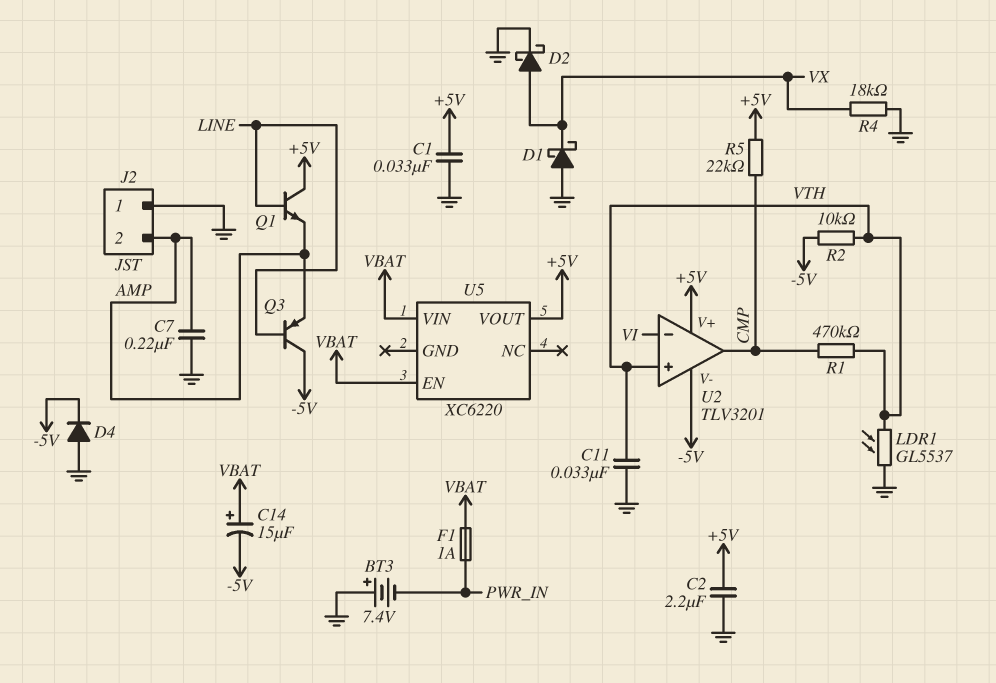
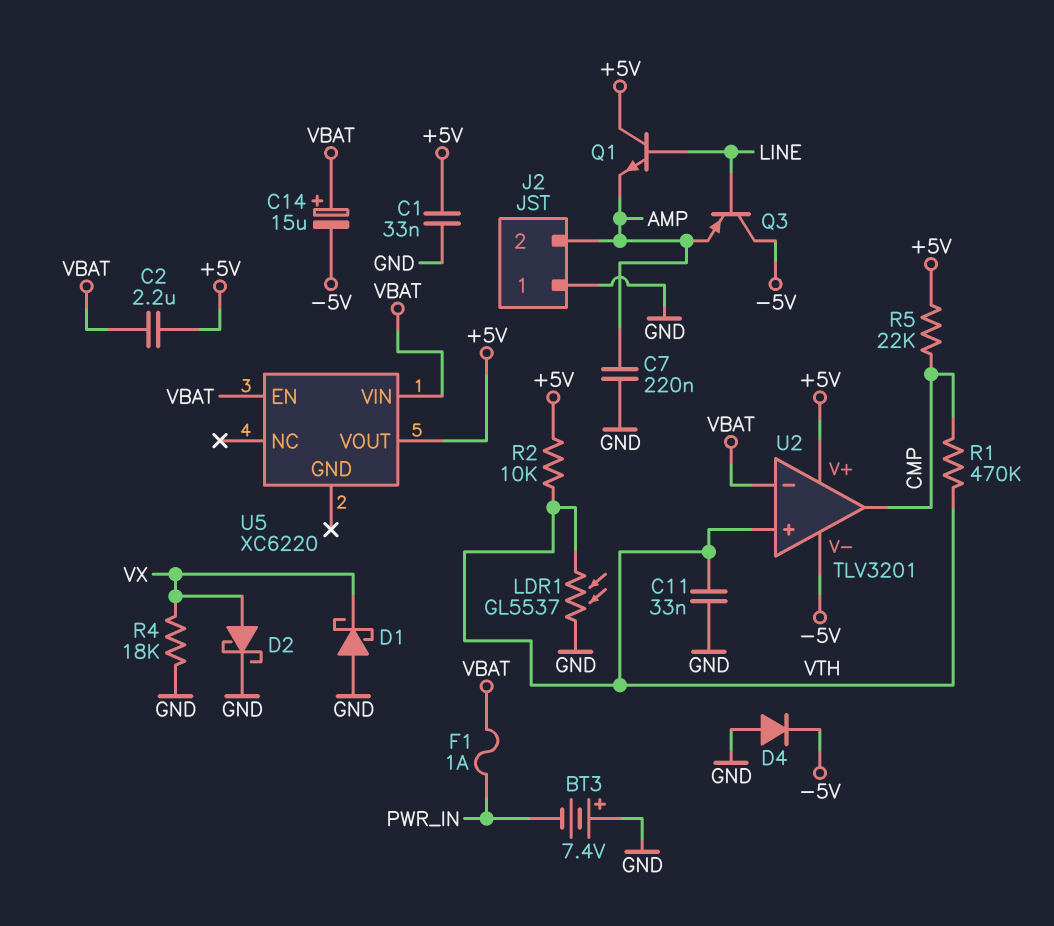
C2: 2.2uF (+5V, GND) -> 2.2uF (+5V, VBAT)
R2: 10k (-5V, VTH) -> 10k (+5V, VTH)
U2 pin in-: VI -> VBAT

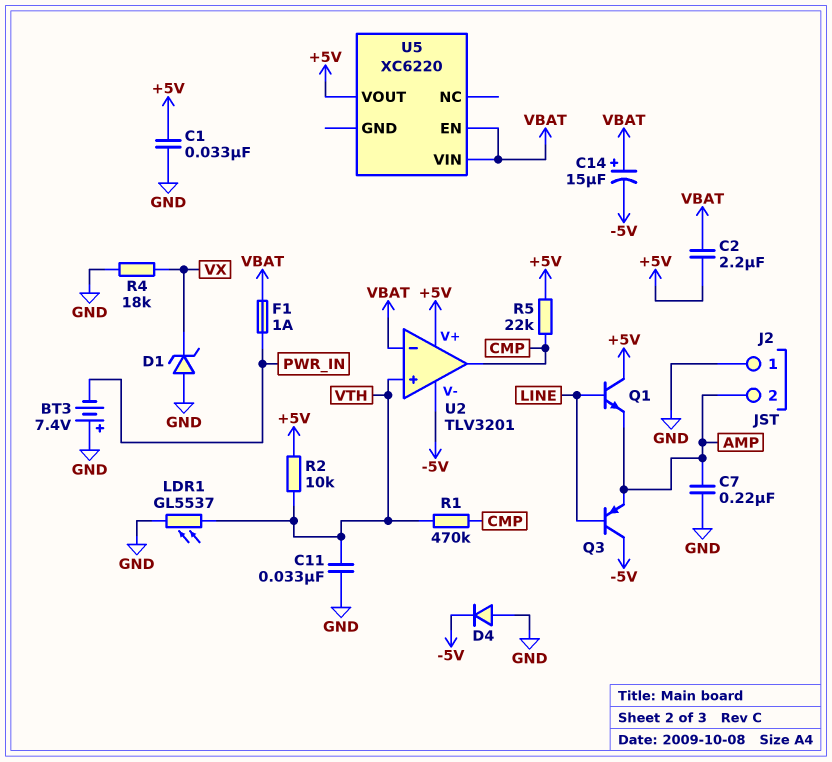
D1: schottky (A GND, K VX) -> zener (A GND, K VX)
D2: schottky (A VX, K GND) -> none

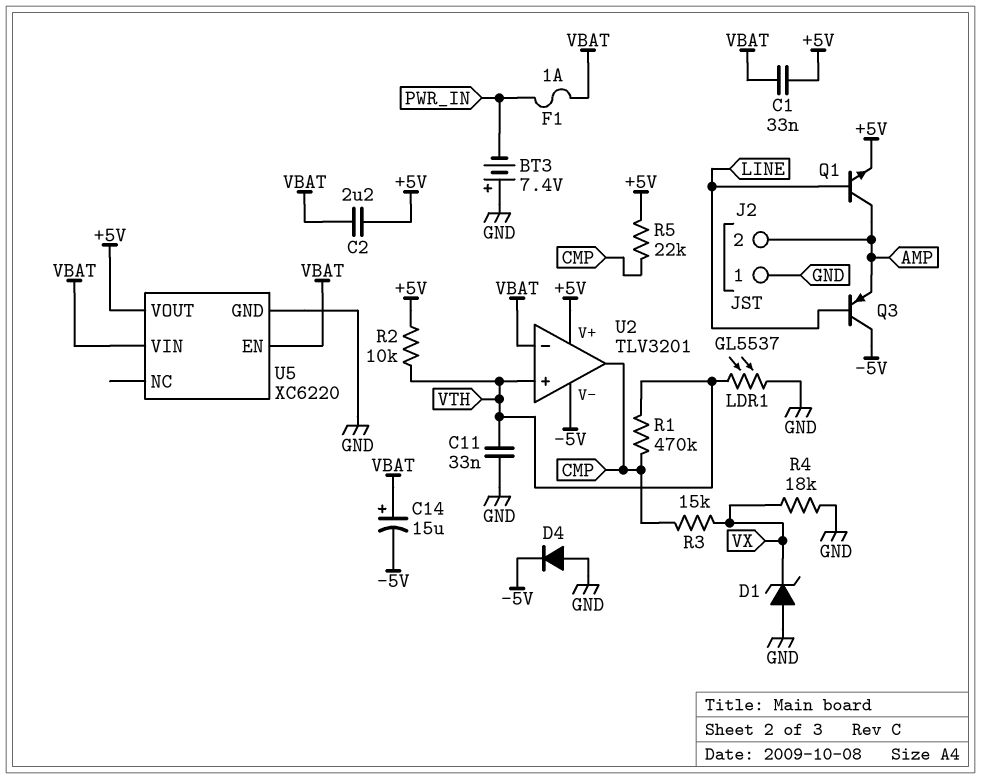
C1: 33nF (+5V, GND) -> 33nF (+5V, VBAT)
C7: 220nF (AMP, GND) -> none
Q1: NPN (B LINE, C +5V, E AMP) -> NPN (B LINE, C AMP, E +5V)
R3: none -> 15k (CMP, VX)
U5 pin GND: none -> GND

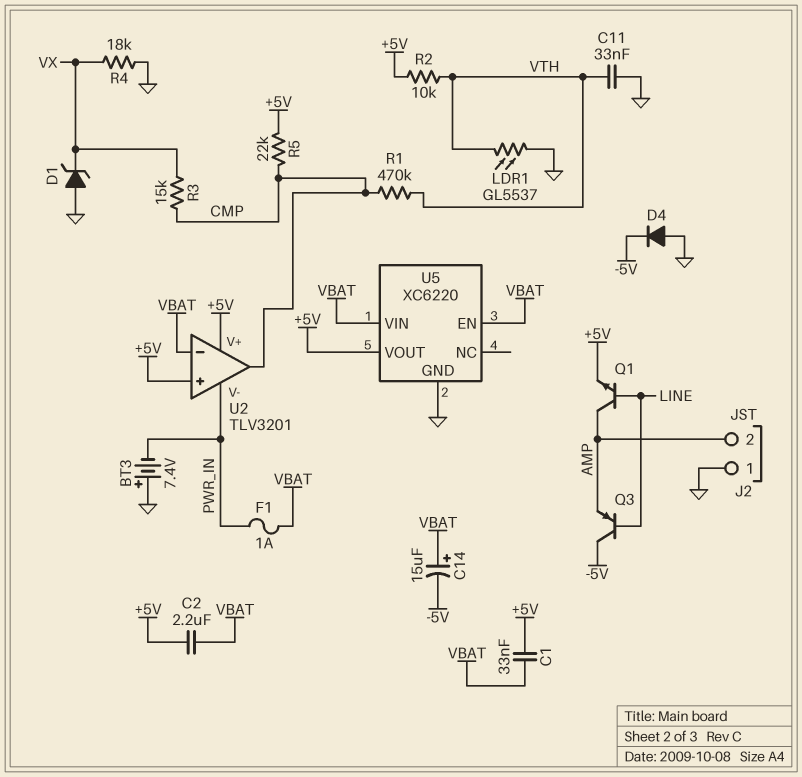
U2 pin V-: -5V -> PWR_IN
U2 pin in+: VTH -> +5V

